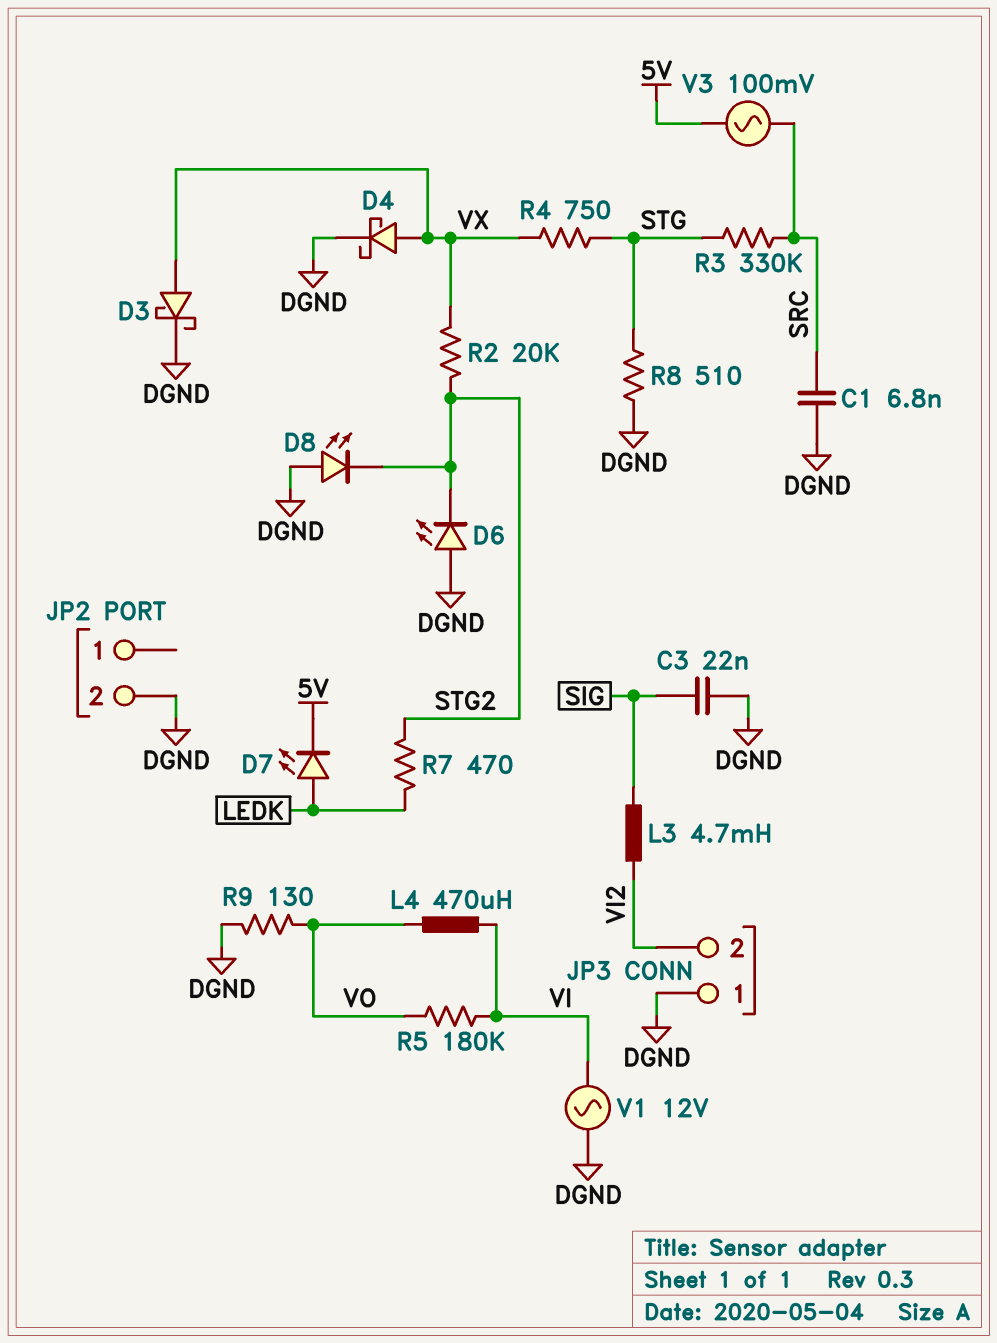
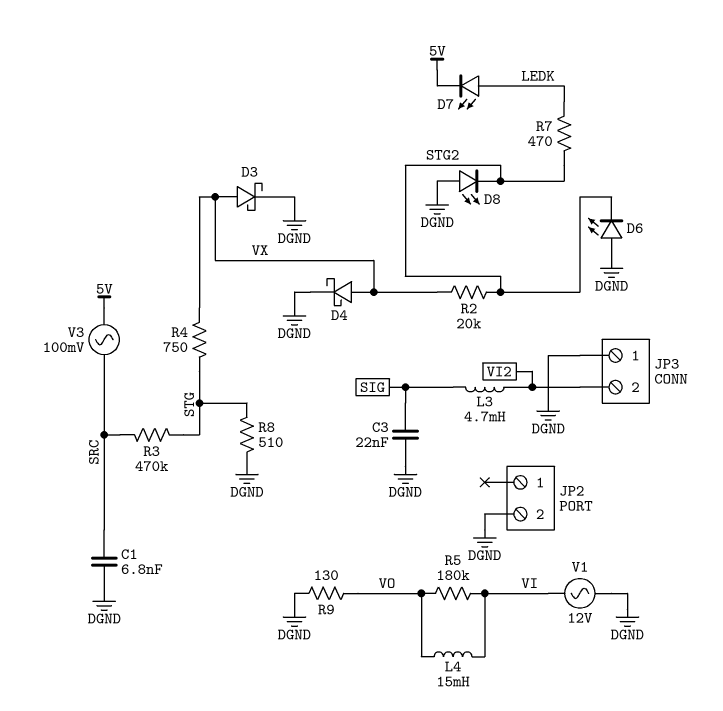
L4: 470uH (VI, VO) -> 15mH (VI, VO)
R3: 330k (SRC, STG) -> 470k (SRC, STG)

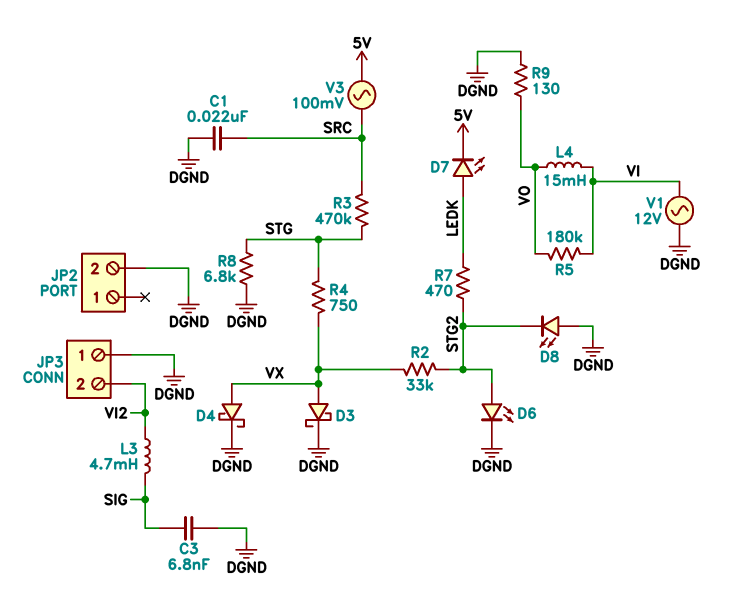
C1: 6.8nF (DGND, SRC) -> 22nF (DGND, SRC)
C3: 22nF (DGND, SIG) -> 6.8nF (DGND, SIG)
D6: LED (A DGND, K STG2) -> LED (A STG2, K DGND)
R2: 20k (STG2, VX) -> 33k (STG2, VX)
R8: 510 (DGND, STG) -> 6.8k (DGND, STG)

